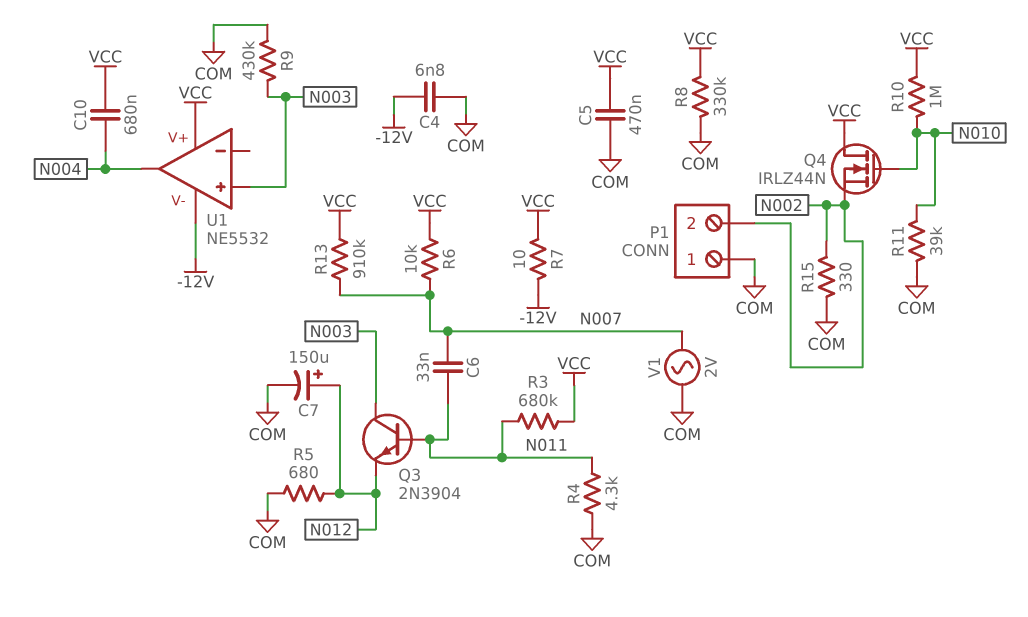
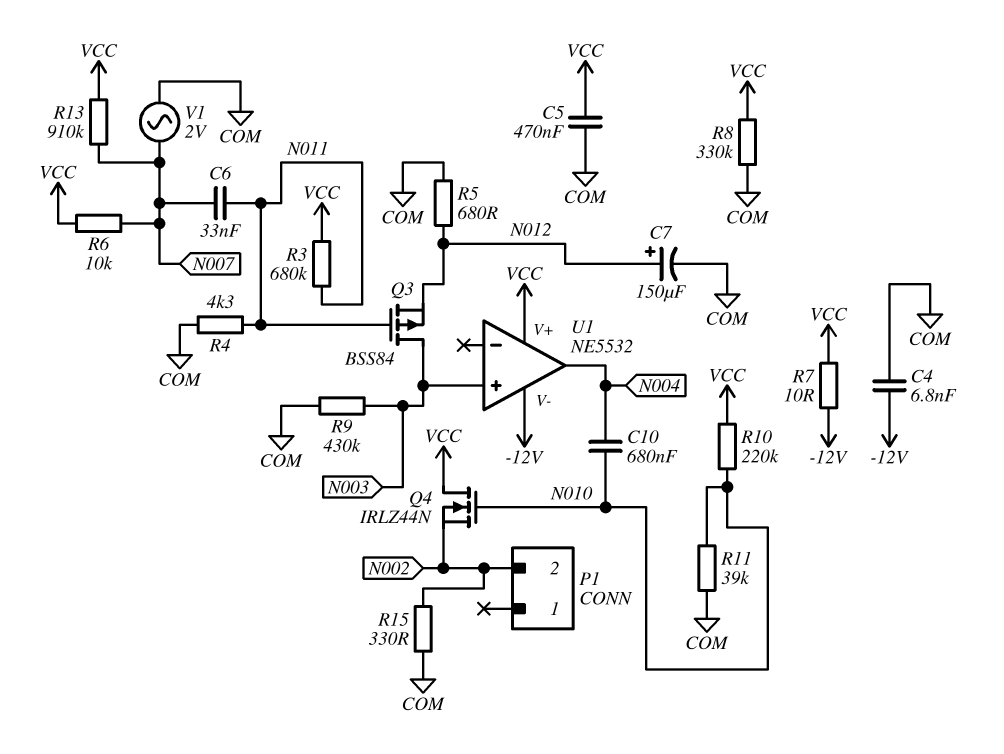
C10: 680nF (N004, VCC) -> 680nF (N004, N010)
P1 pin 1: COM -> none
Q3: NPN 2N3904 (B N011, C N003, E N012) -> PMOS BSS84 (G N011, D N003, S N012)
R10: 1M (N010, VCC) -> 220k (N010, VCC)

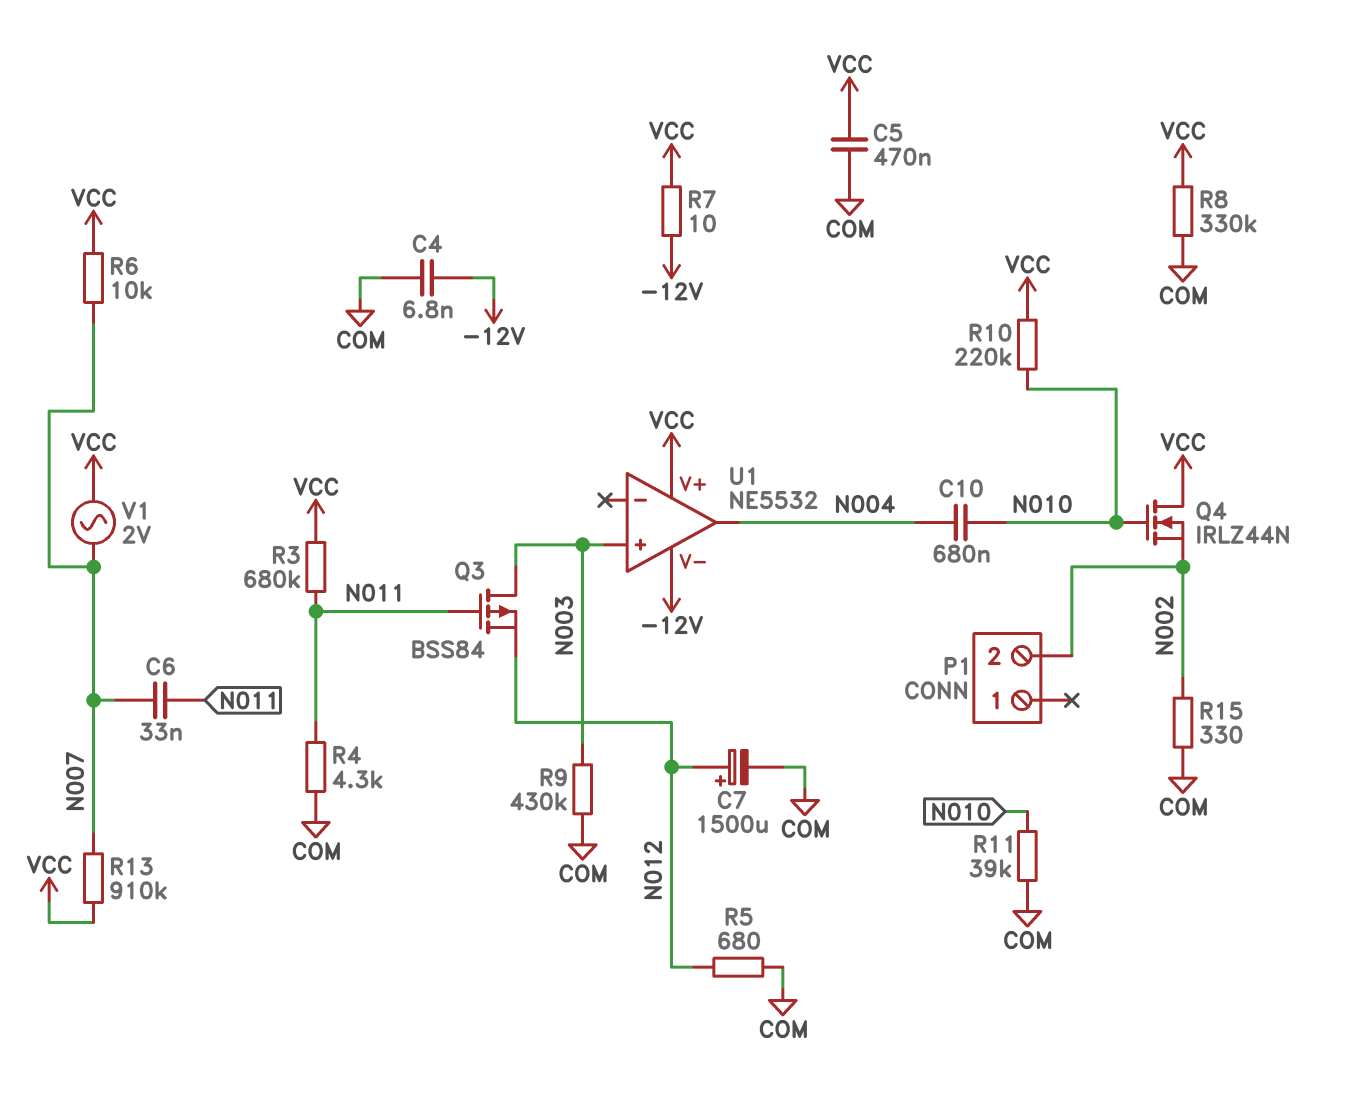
C7: 150uF (plus N012, minus COM) -> 1500uF (plus N012, minus COM)
V1: AC 2V (COM, N007) -> AC 2V (N007, VCC)

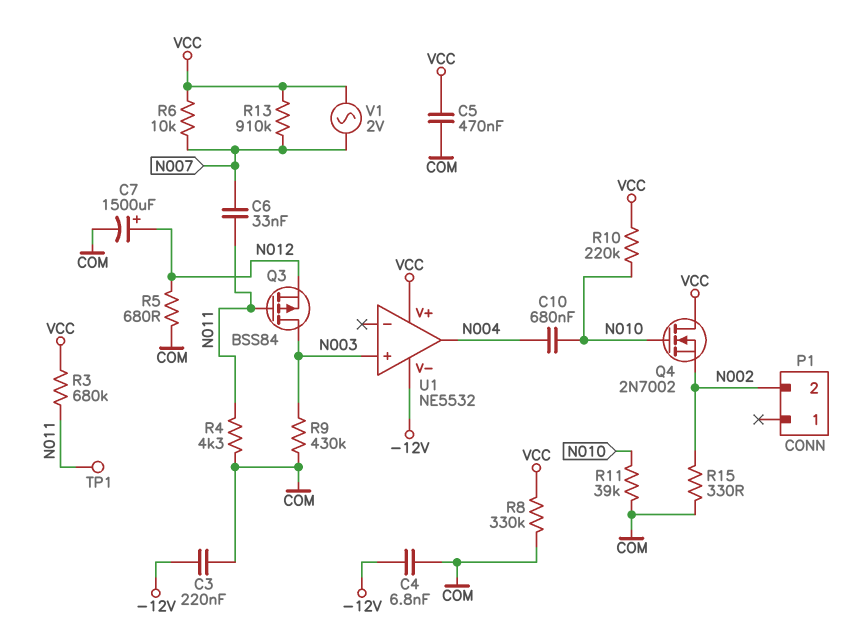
C3: none -> 220nF (-12V, COM)
Q4: NMOS IRLZ44N (G N010, D VCC, S N002) -> NMOS 2N7002 (G N010, D VCC, S N002)
R7: 10 (-12V, VCC) -> none
TP1: none -> test point (N011)

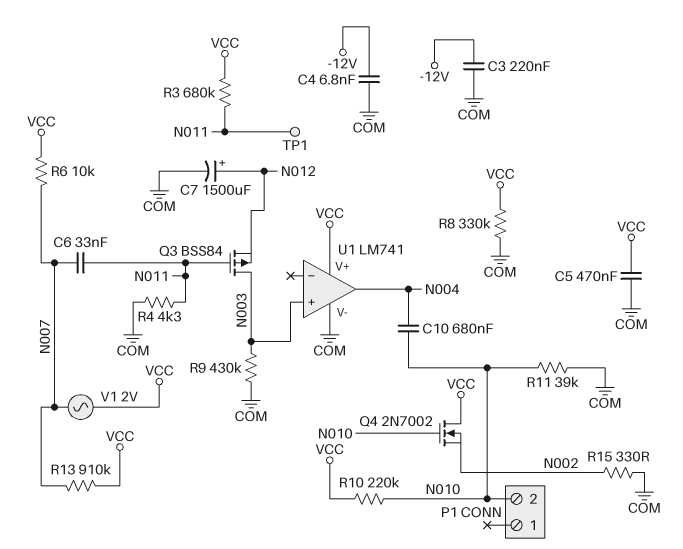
P1 pin 2: N002 -> N010
R5: 680 (COM, N012) -> none
U1: NE5532 -> LM741
U1 pin V-: -12V -> COM

